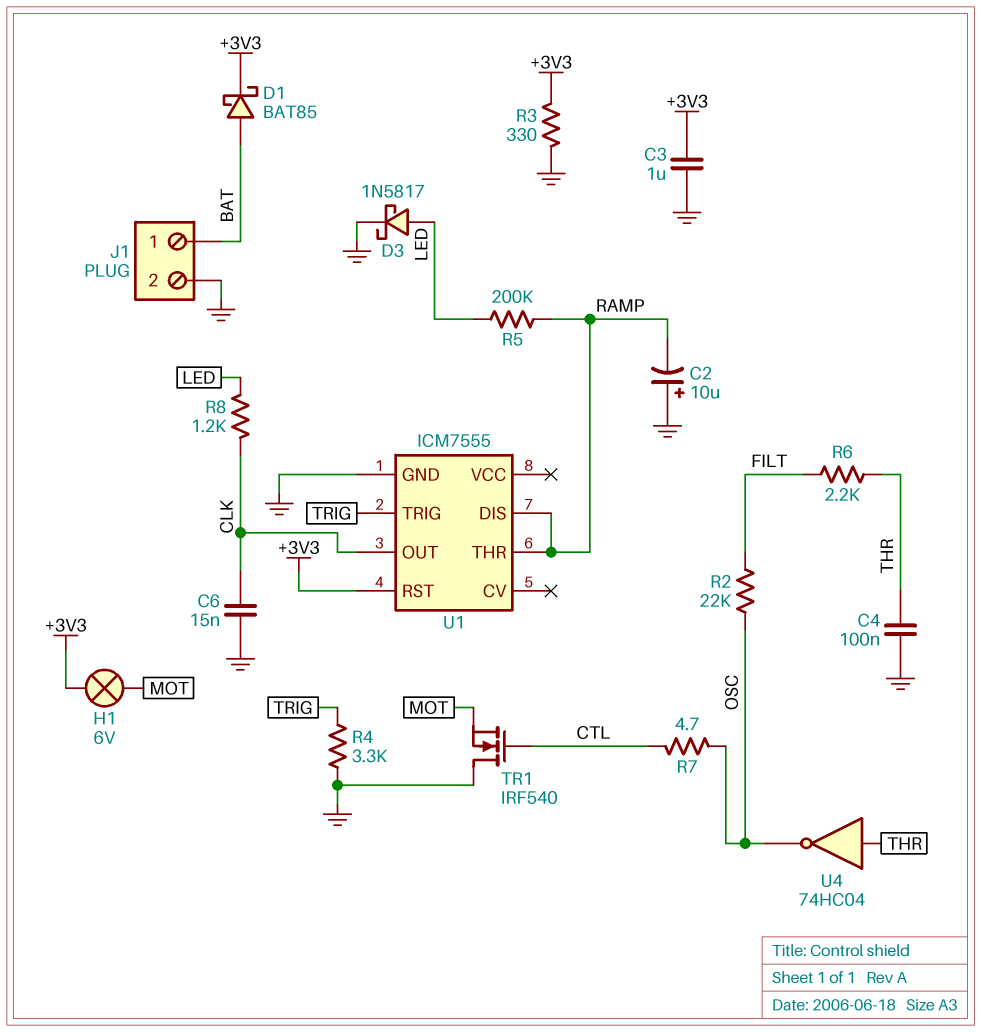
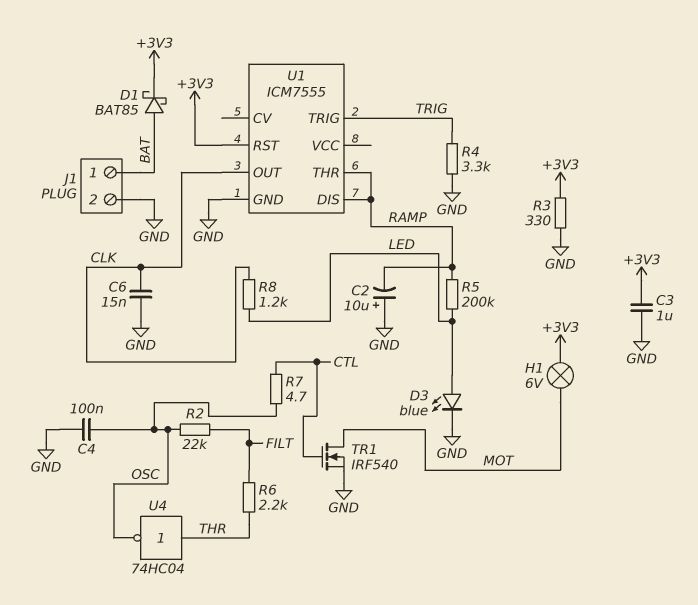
C4: 100nF (GND, THR) -> 100nF (GND, OSC)
D3: schottky 1N5817 (A LED, K GND) -> LED blue (A LED, K GND)
TR1: NMOS IRF540 (G CTL, D GND, S MOT) -> NMOS IRF540 (G CTL, D MOT, S GND)

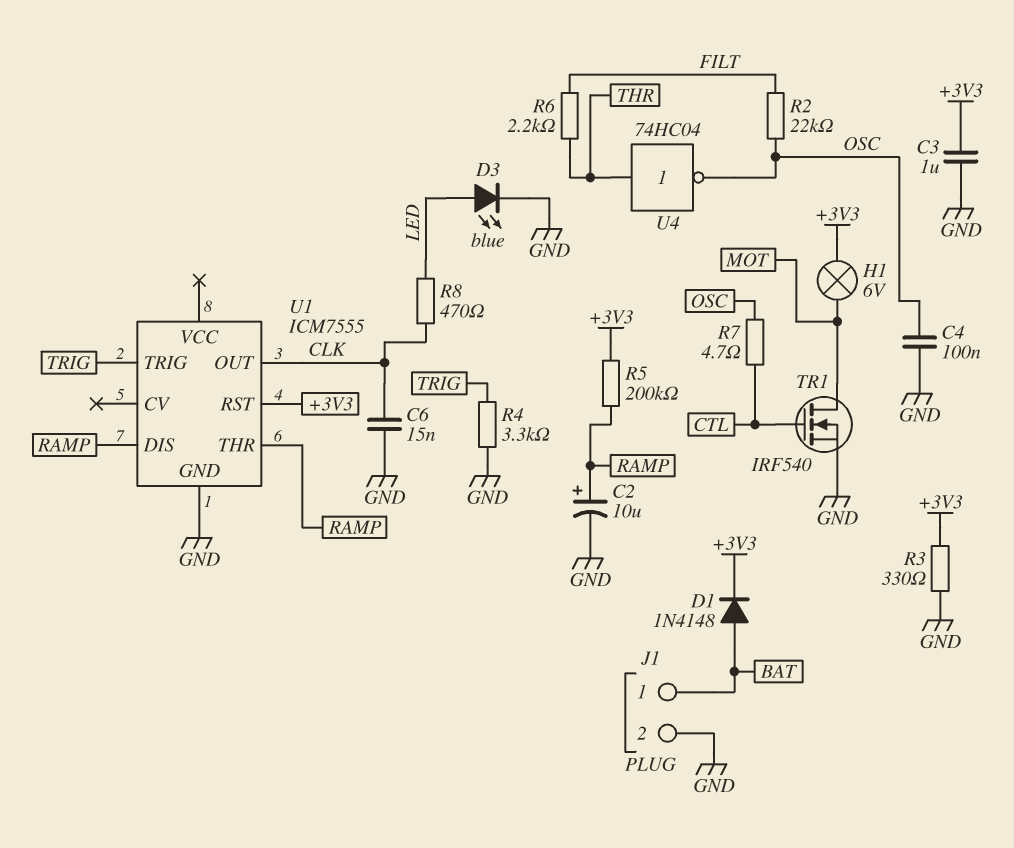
C2: 10uF (plus GND, minus RAMP) -> 10uF (plus RAMP, minus GND)
D1: schottky BAT85 (A BAT, K +3V3) -> diode 1N4148 (A BAT, K +3V3)
R5: 200k (LED, RAMP) -> 200k (+3V3, RAMP)
R8: 1.2k (CLK, LED) -> 470 (CLK, LED)

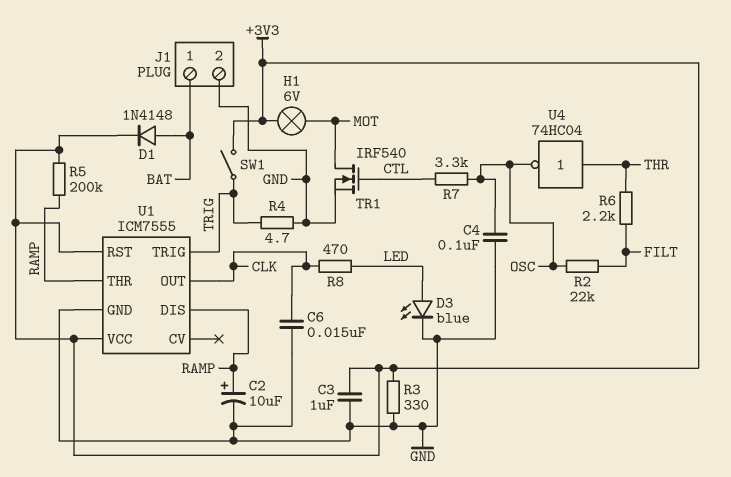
R4: 3.3k (GND, TRIG) -> 4.7 (GND, TRIG)
R7: 4.7 (CTL, OSC) -> 3.3k (CTL, OSC)
SW1: none -> switch (+3V3, TRIG)
U1 pin VCC: none -> +3V3

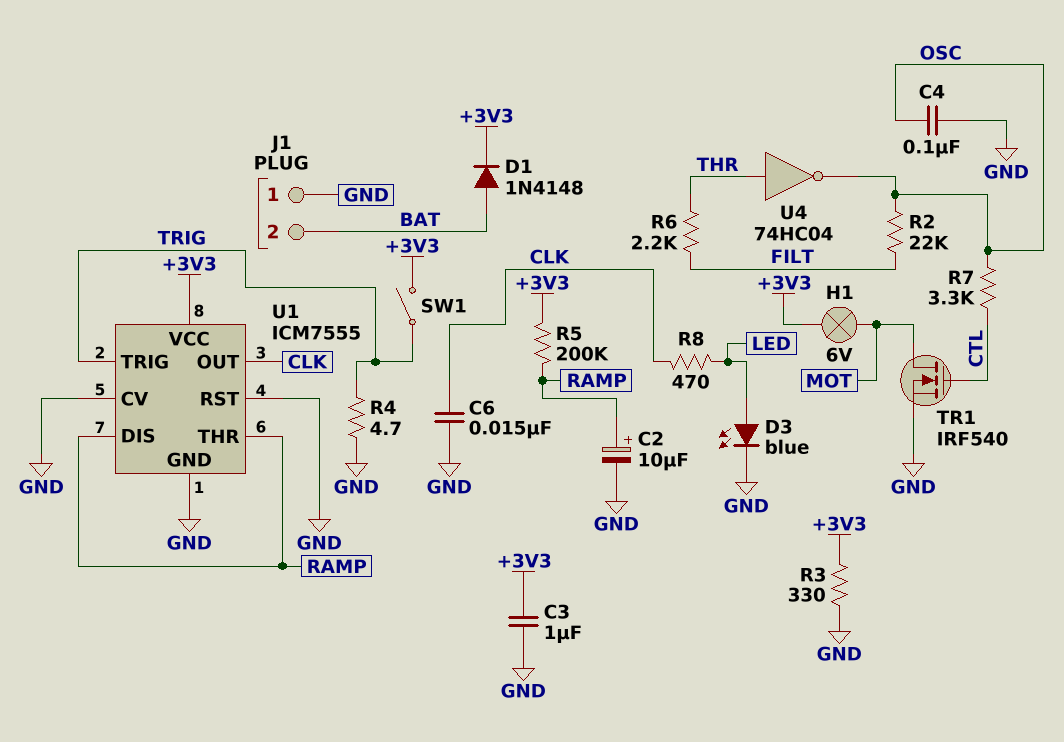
J1 pin 1: BAT -> GND
J1 pin 2: GND -> BAT
U1 pin CV: none -> GND
U1 pin RST: +3V3 -> GND

